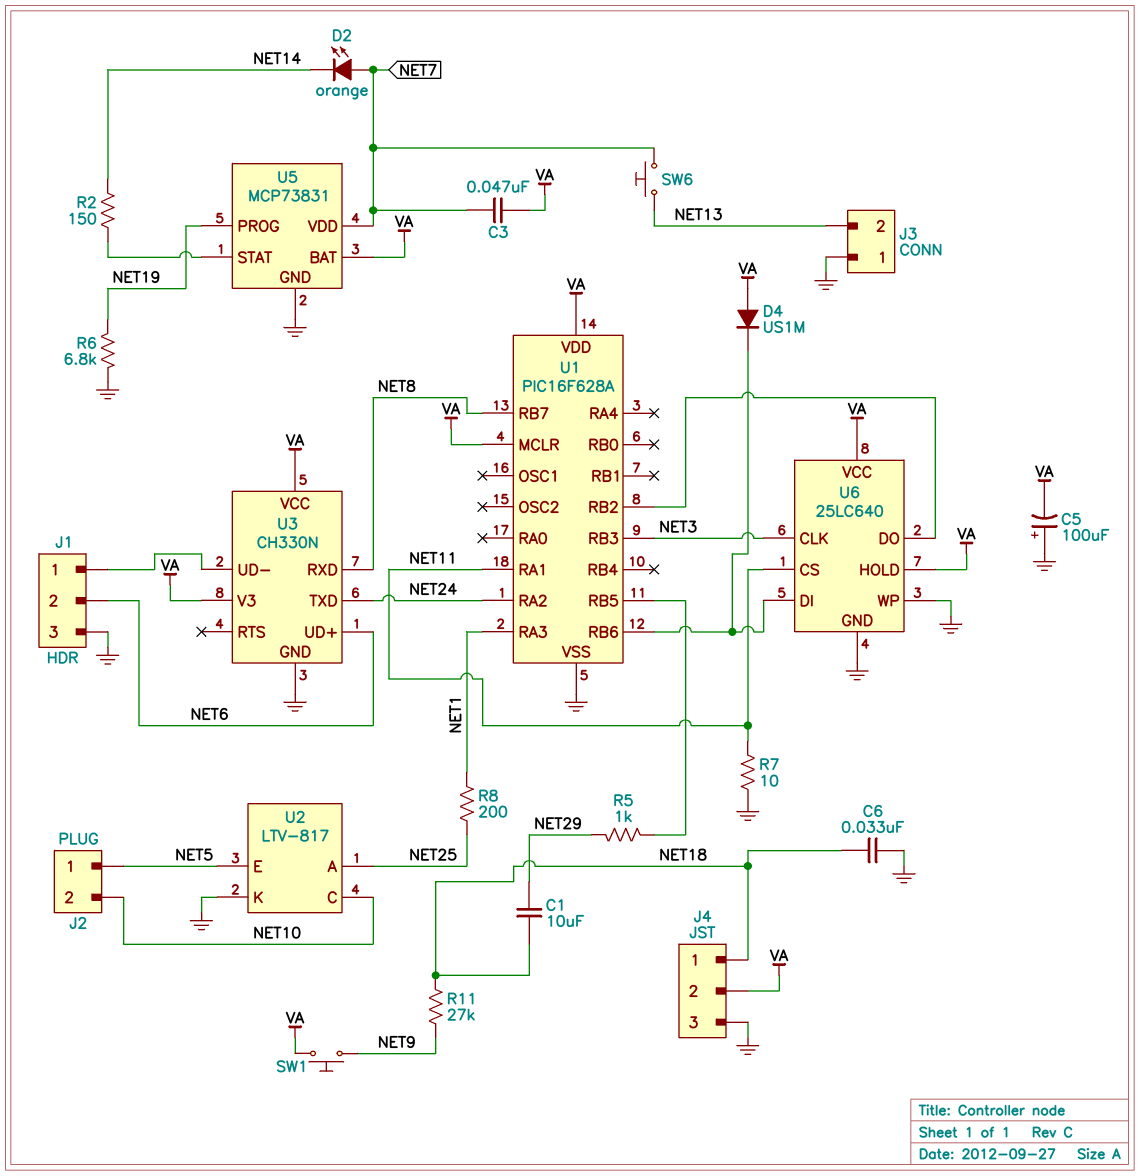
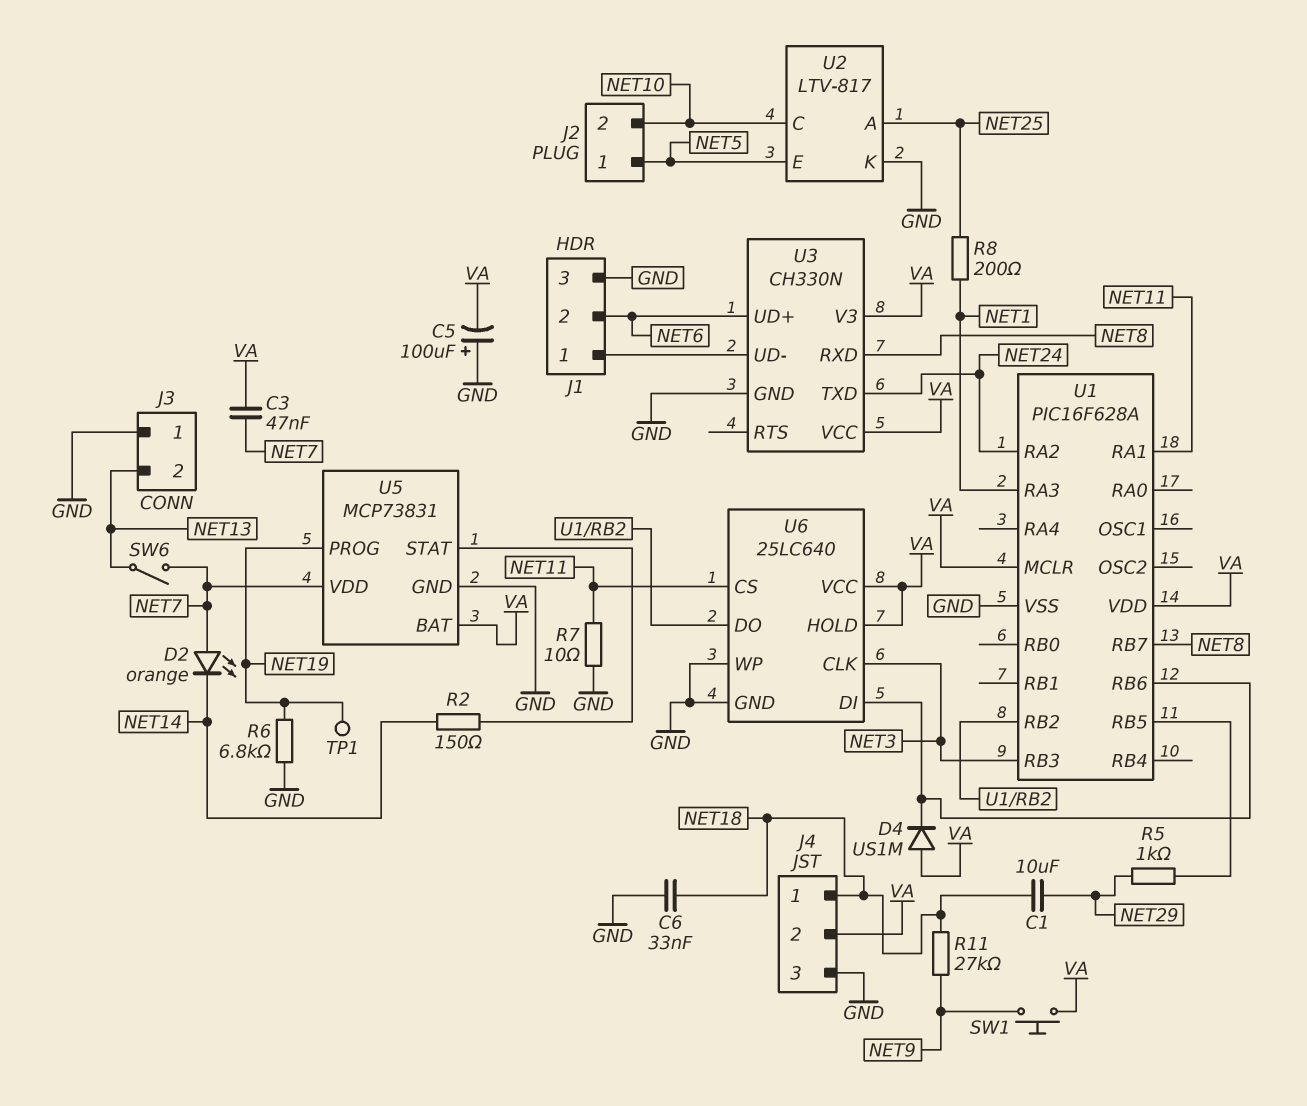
SW6: button (NET7, NET13) -> switch (NET7, NET13)
TP1: none -> test point (NET19)

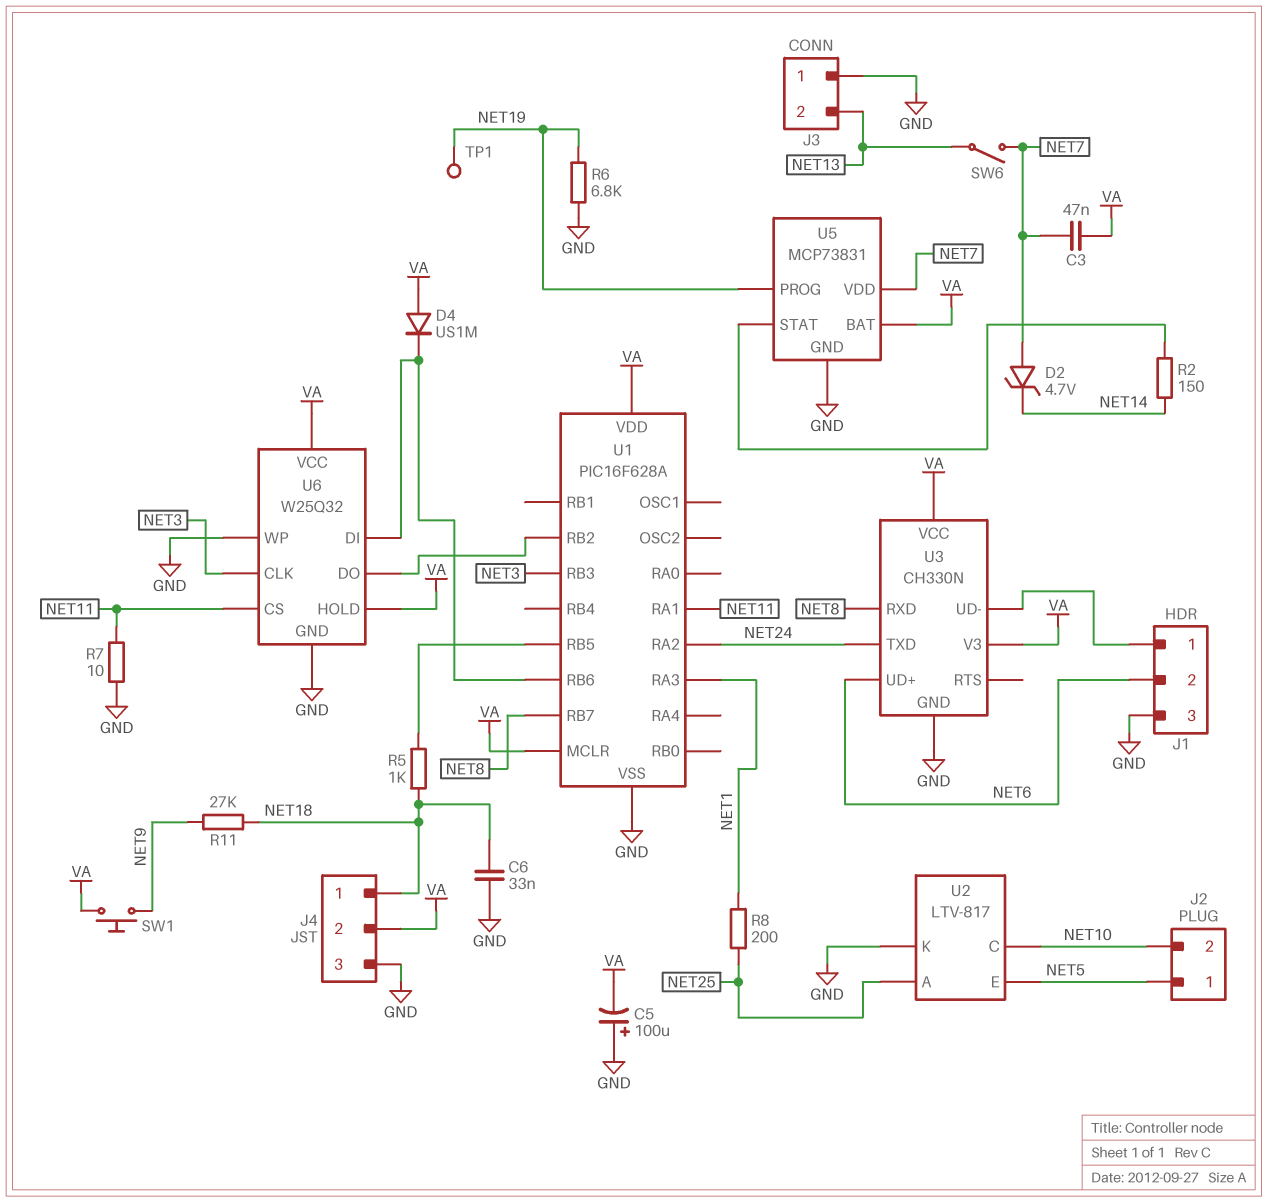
C1: 10uF (NET18, NET29) -> none
D2: LED orange (A NET7, K NET14) -> zener 4.7V (A NET7, K NET14)
R5: 1k (NET29, U1/RB5) -> 1k (NET18, U1/RB5)
U6: 25LC640 -> W25Q32

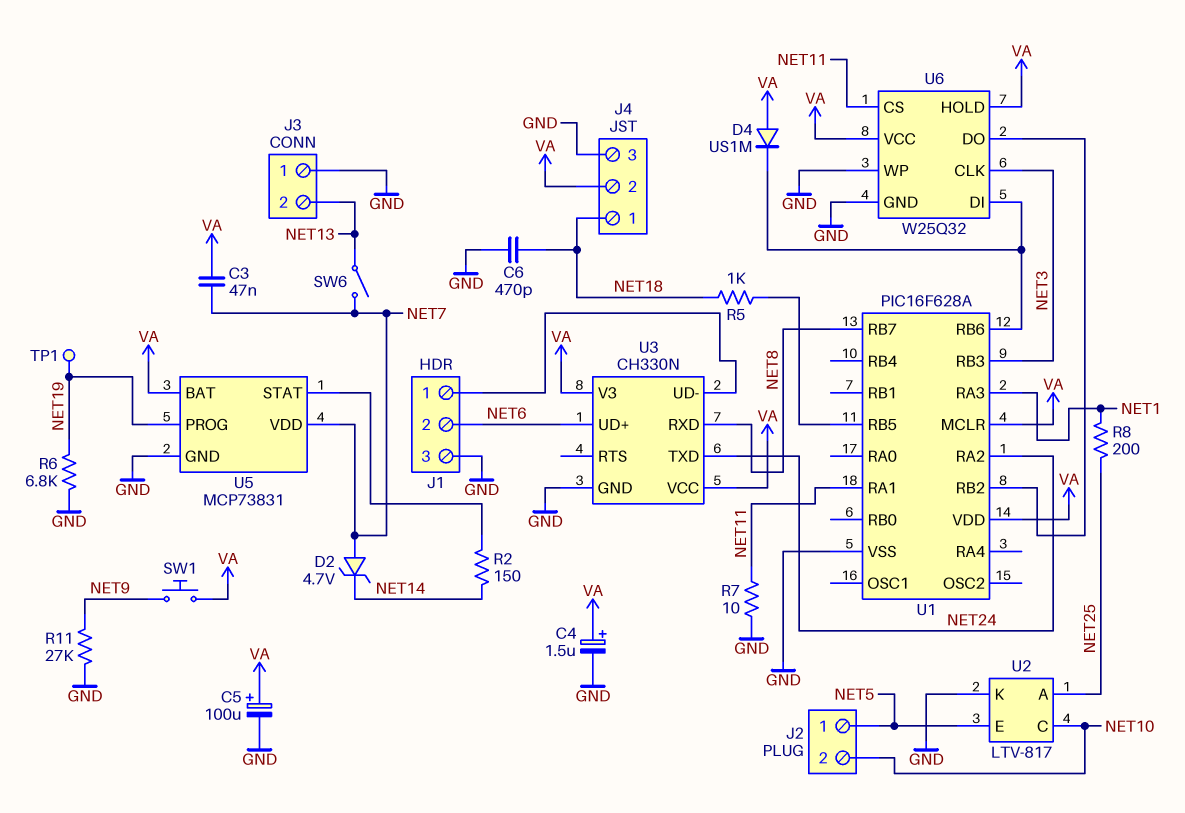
C4: none -> 1.5uF (plus VA, minus GND)
C5: 100uF (plus GND, minus VA) -> 100uF (plus VA, minus GND)
C6: 33nF (GND, NET18) -> 470pF (GND, NET18)
R11: 27k (NET9, NET18) -> 27k (GND, NET9)

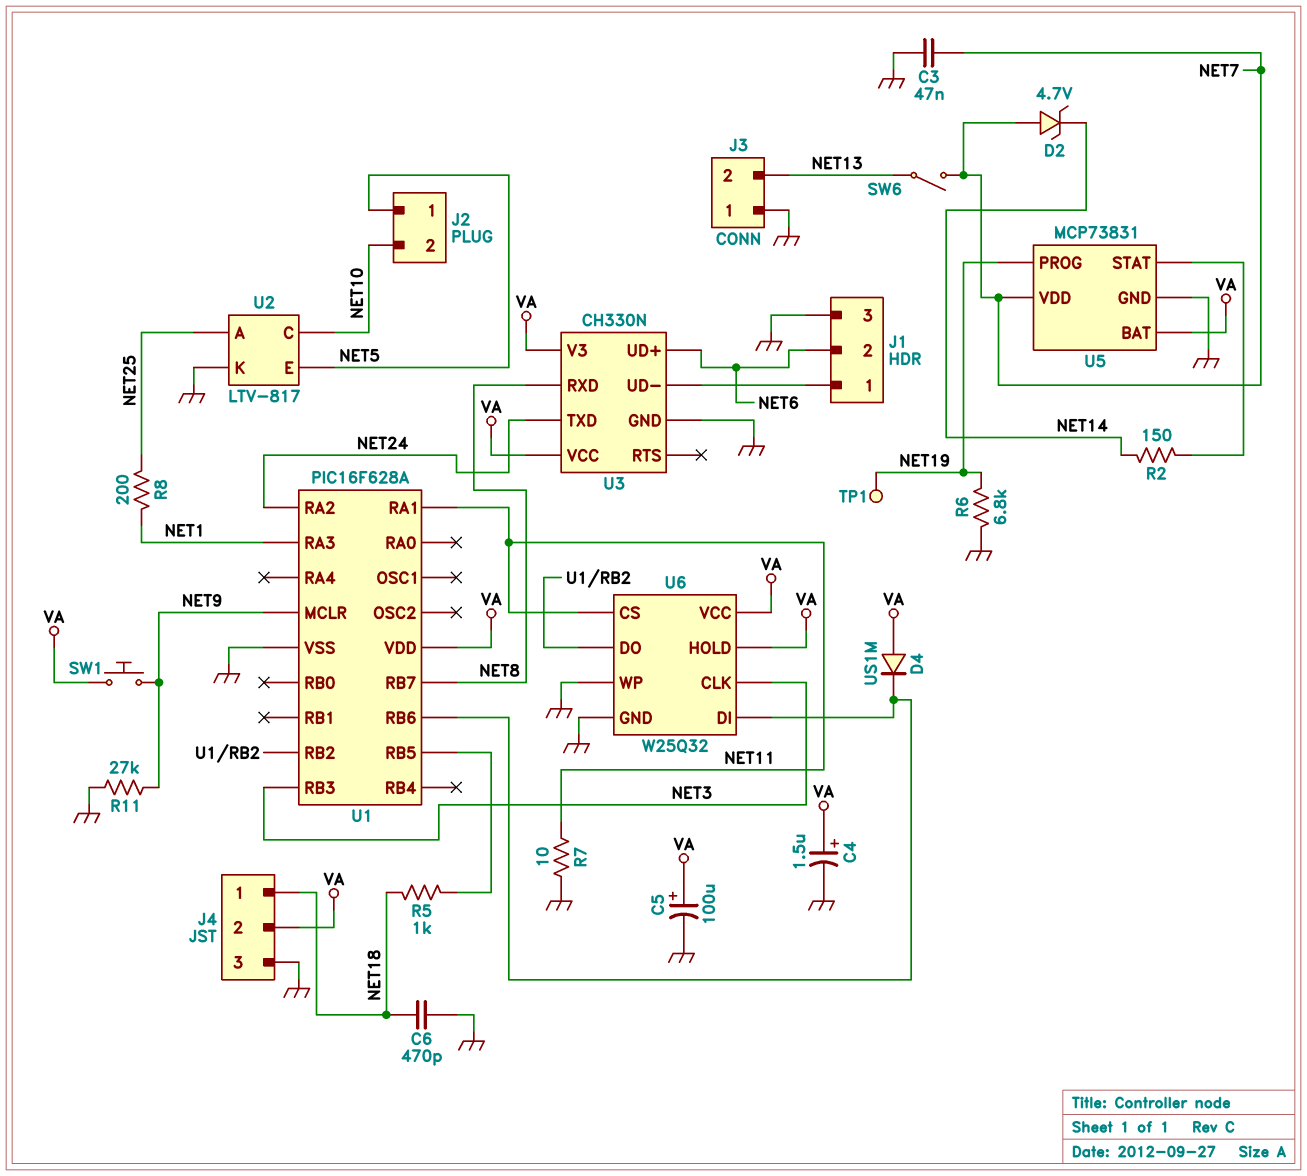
C3: 47nF (NET7, VA) -> 47nF (GND, NET7)
U1 pin MCLR: VA -> NET9

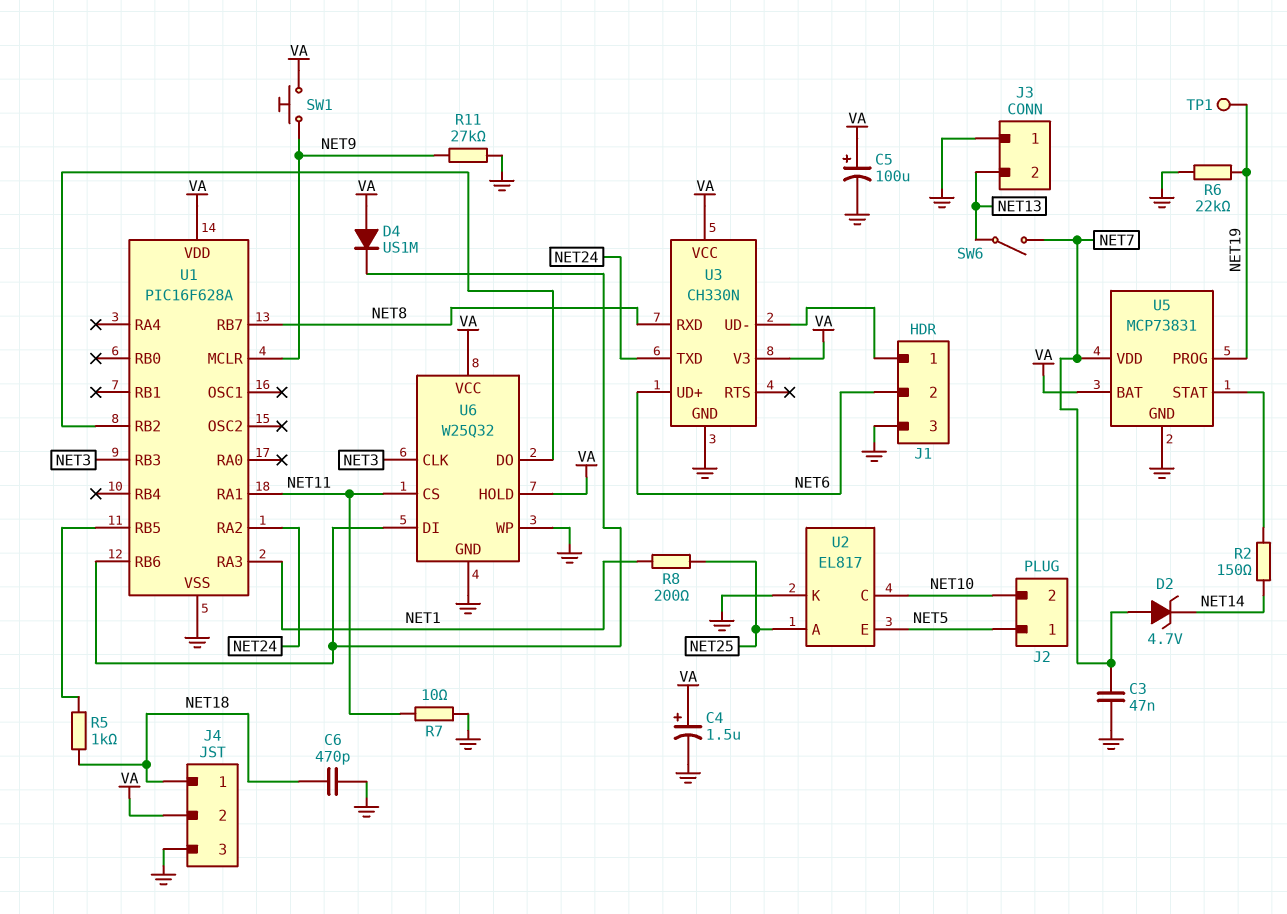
R6: 6.8k (GND, NET19) -> 22k (GND, NET19)
U2: LTV-817 -> EL817

